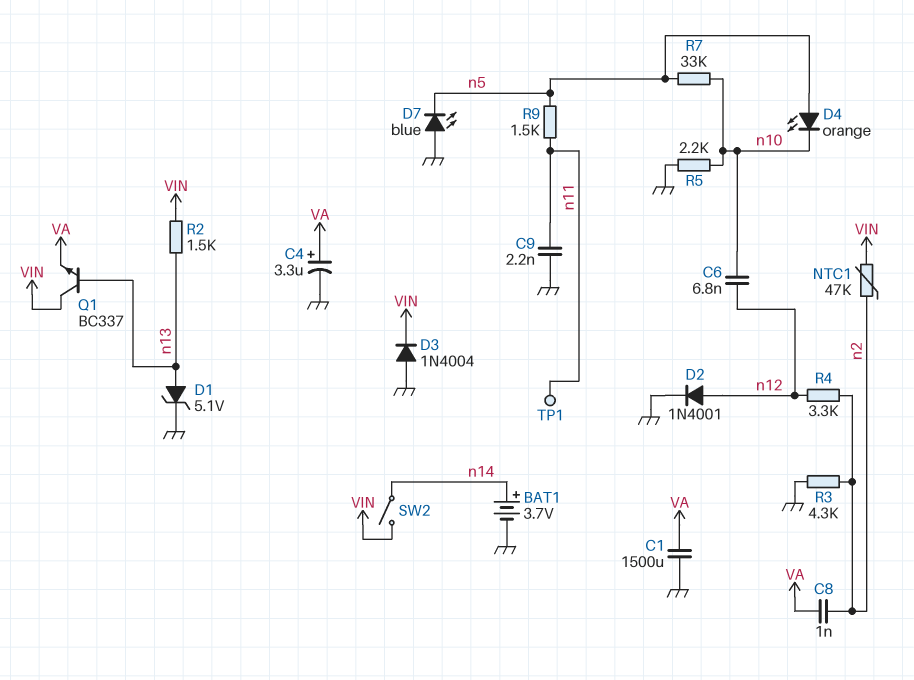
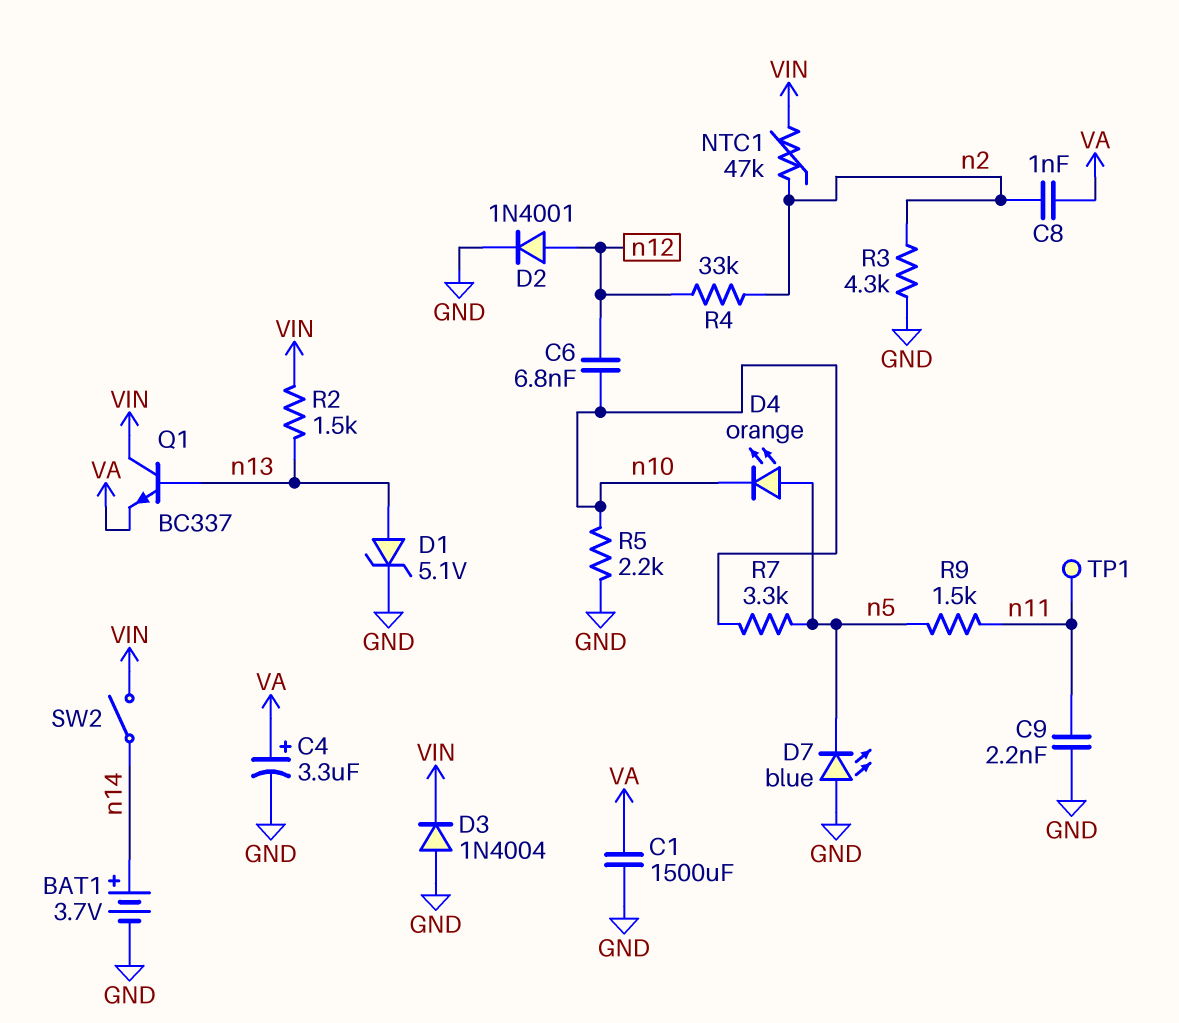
R4: 3.3k (n2, n12) -> 33k (n2, n12)
R7: 33k (n5, n10) -> 3.3k (n5, n10)

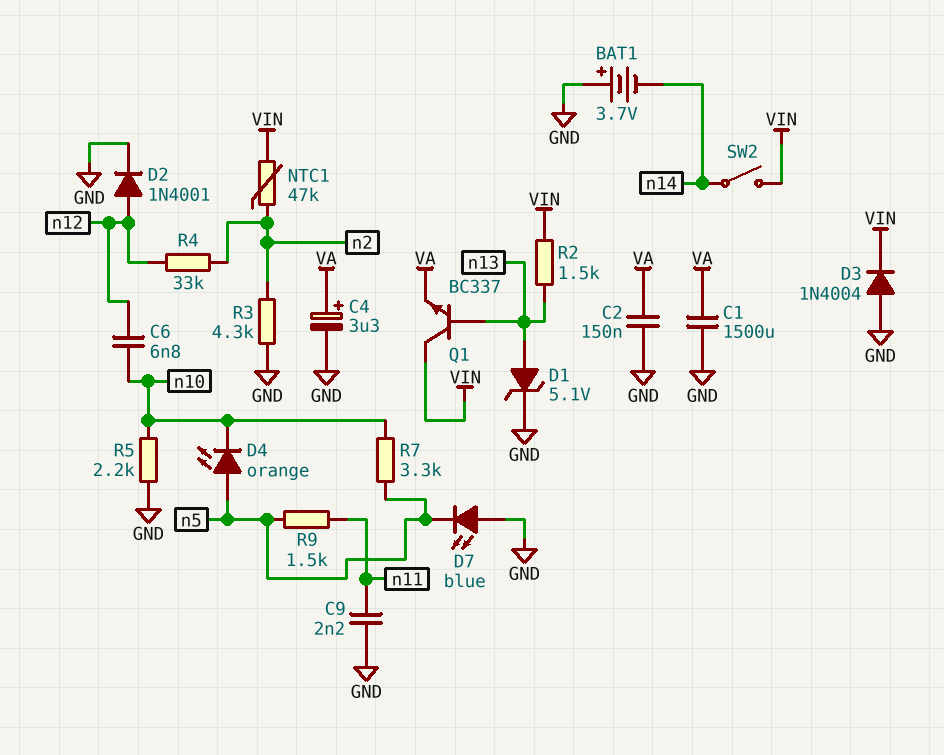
BAT1: 3.7V (plus n14, minus GND) -> 3.7V (plus GND, minus n14)
C2: none -> 150nF (GND, VA)
C8: 1nF (VA, n2) -> none
TP1: test point (n11) -> none

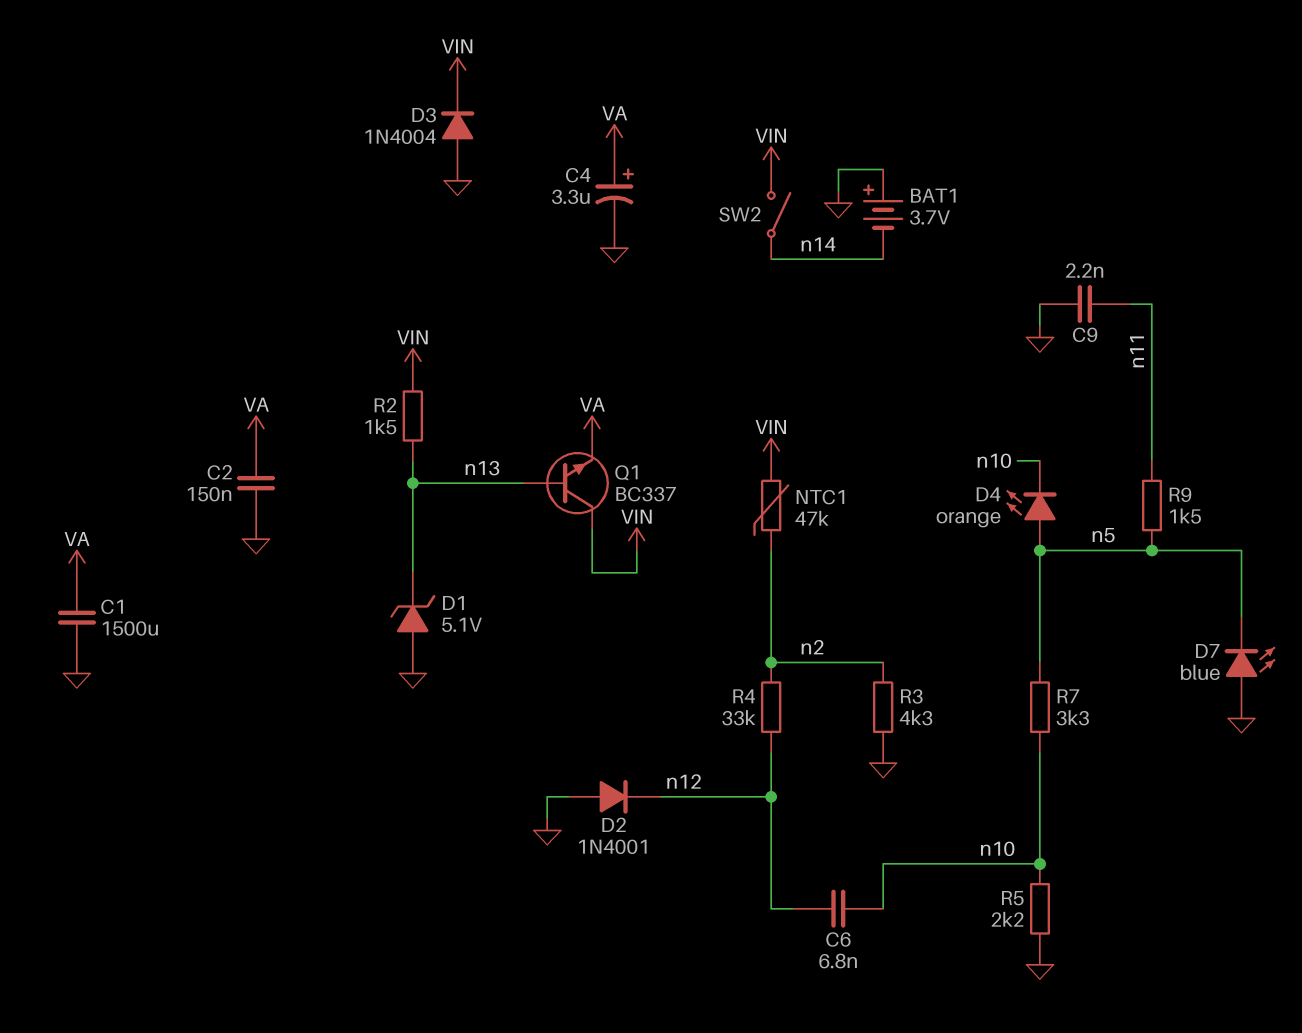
D1: zener 5.1V (A n13, K GND) -> zener 5.1V (A GND, K n13)
D2: diode 1N4001 (A n12, K GND) -> diode 1N4001 (A GND, K n12)

